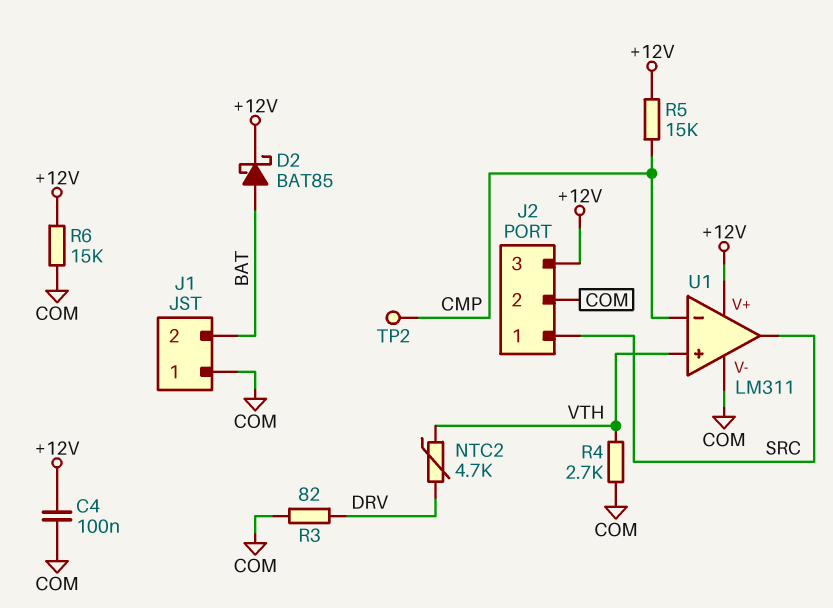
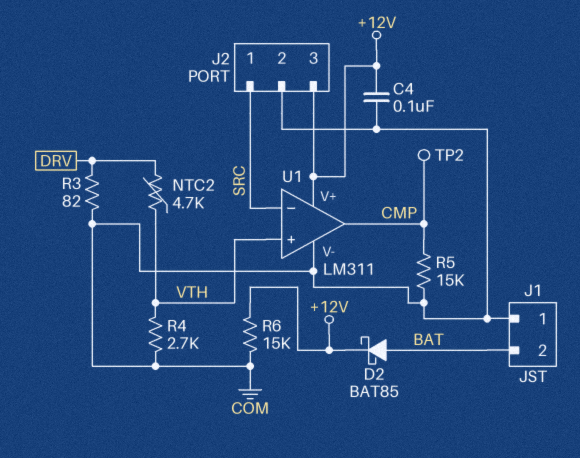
R5: 15k (+12V, CMP) -> 15k (CMP, COM)
U1 pin in-: CMP -> SRC
U1 pin out: SRC -> CMP

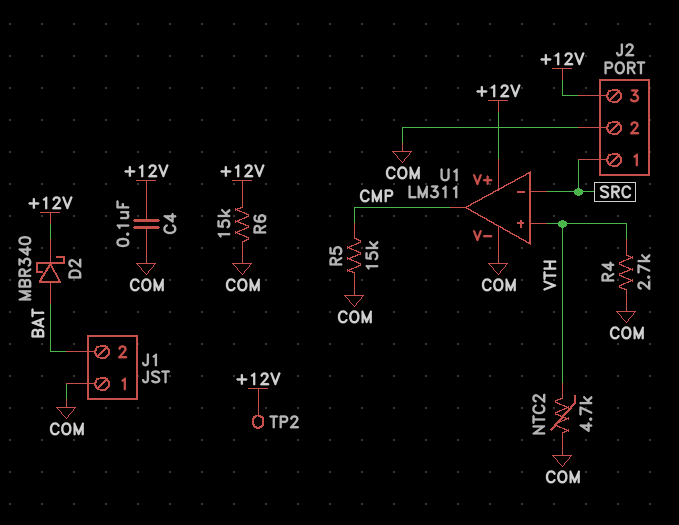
D2: schottky BAT85 (A BAT, K +12V) -> schottky MBR340 (A BAT, K +12V)
NTC2: 4.7k (DRV, VTH) -> 4.7k (COM, VTH)
R3: 82 (COM, DRV) -> none
TP2: test point (CMP) -> test point (+12V)

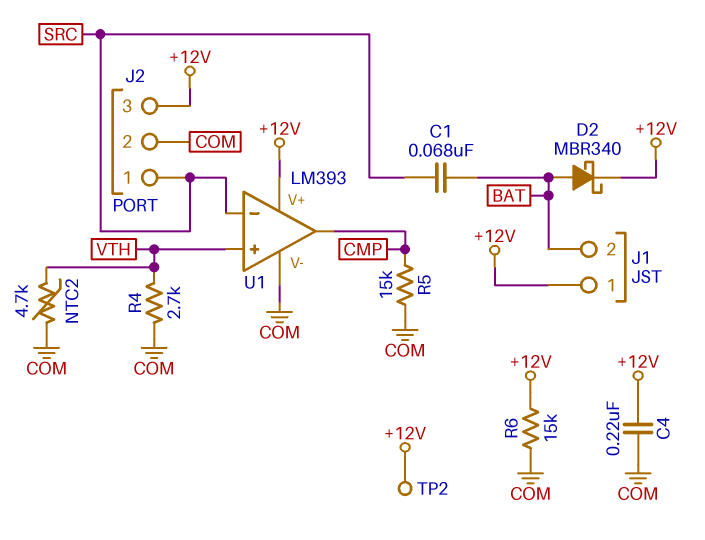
C1: none -> 68nF (BAT, SRC)
C4: 100nF (+12V, COM) -> 220nF (+12V, COM)
J1 pin 1: COM -> +12V
U1: LM311 -> LM393

